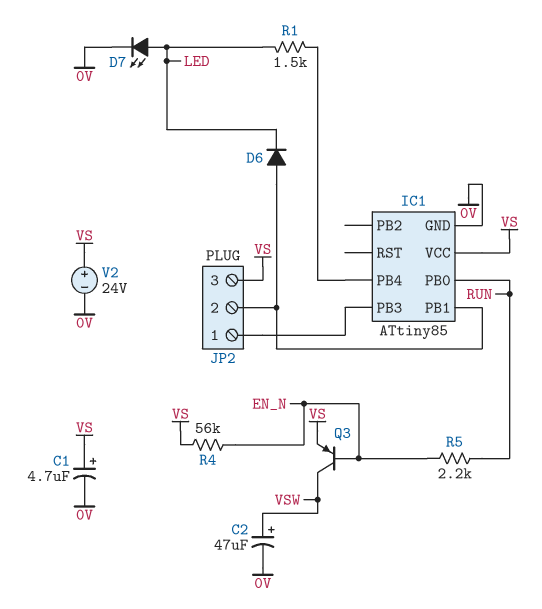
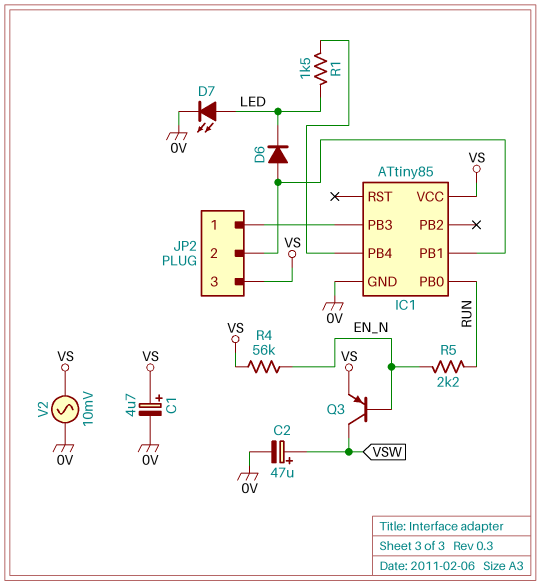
V2: 24V (plus VS, minus 0V) -> AC 10mV (0V, VS)

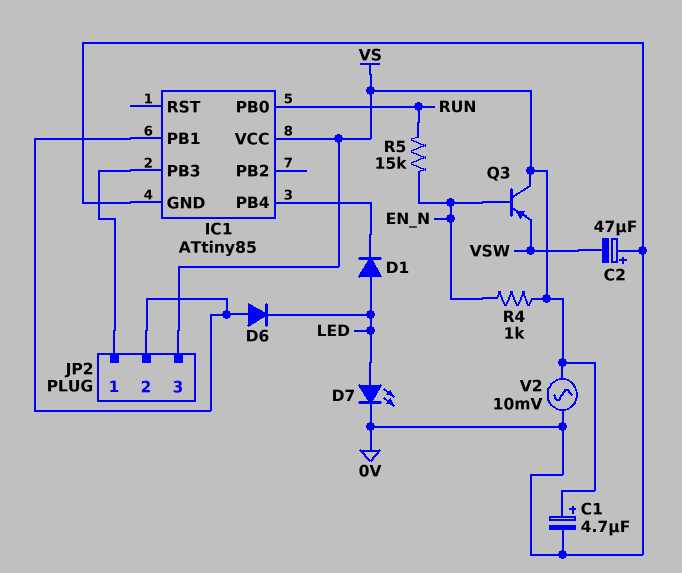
C2: 47uF (plus VSW, minus 0V) -> 47uF (plus 0V, minus VSW)
D1: none -> diode (A LED, K IC1/PB4)
Q3: PNP (B EN_N, C VSW, E VS) -> PNP (B EN_N, C VS, E VSW)
R1: 1.5k (IC1/PB4, LED) -> none
R4: 56k (EN_N, VS) -> 1k (EN_N, VS)
R5: 2.2k (EN_N, RUN) -> 15k (EN_N, RUN)

